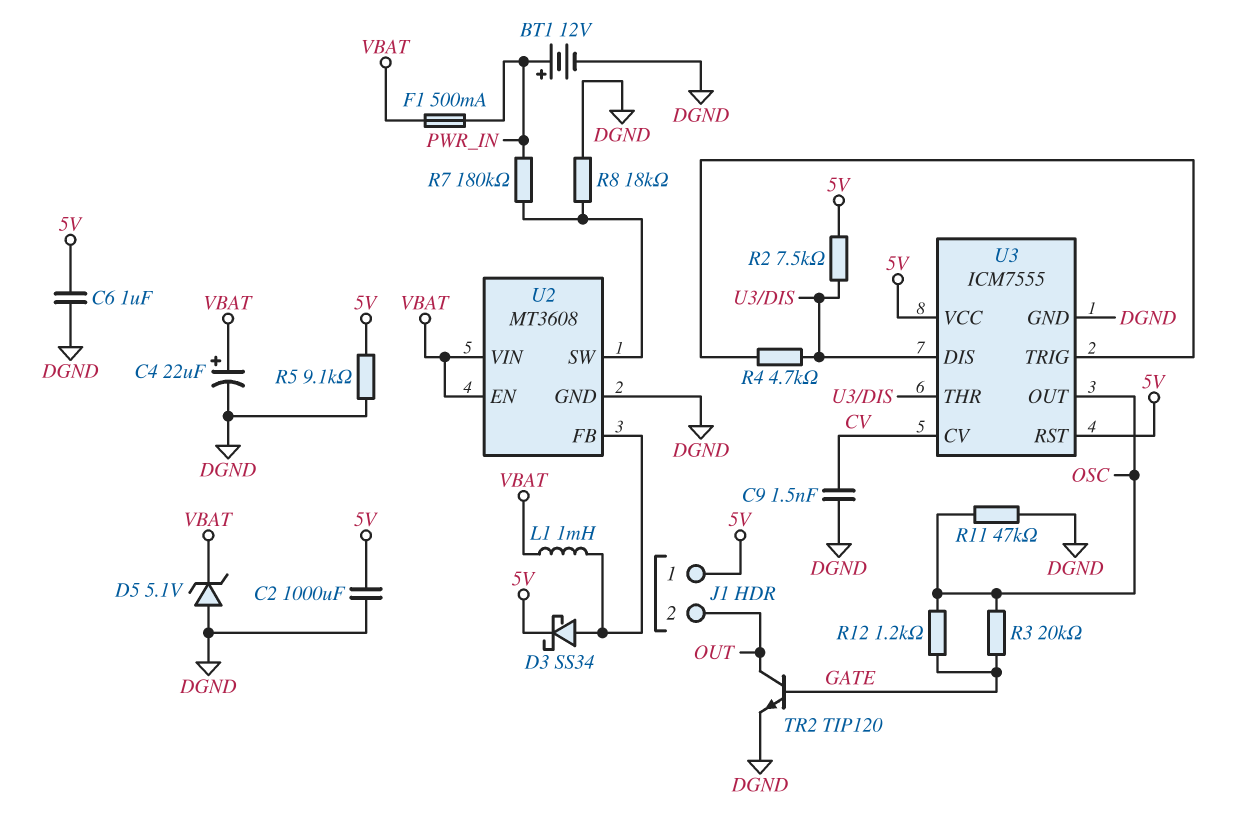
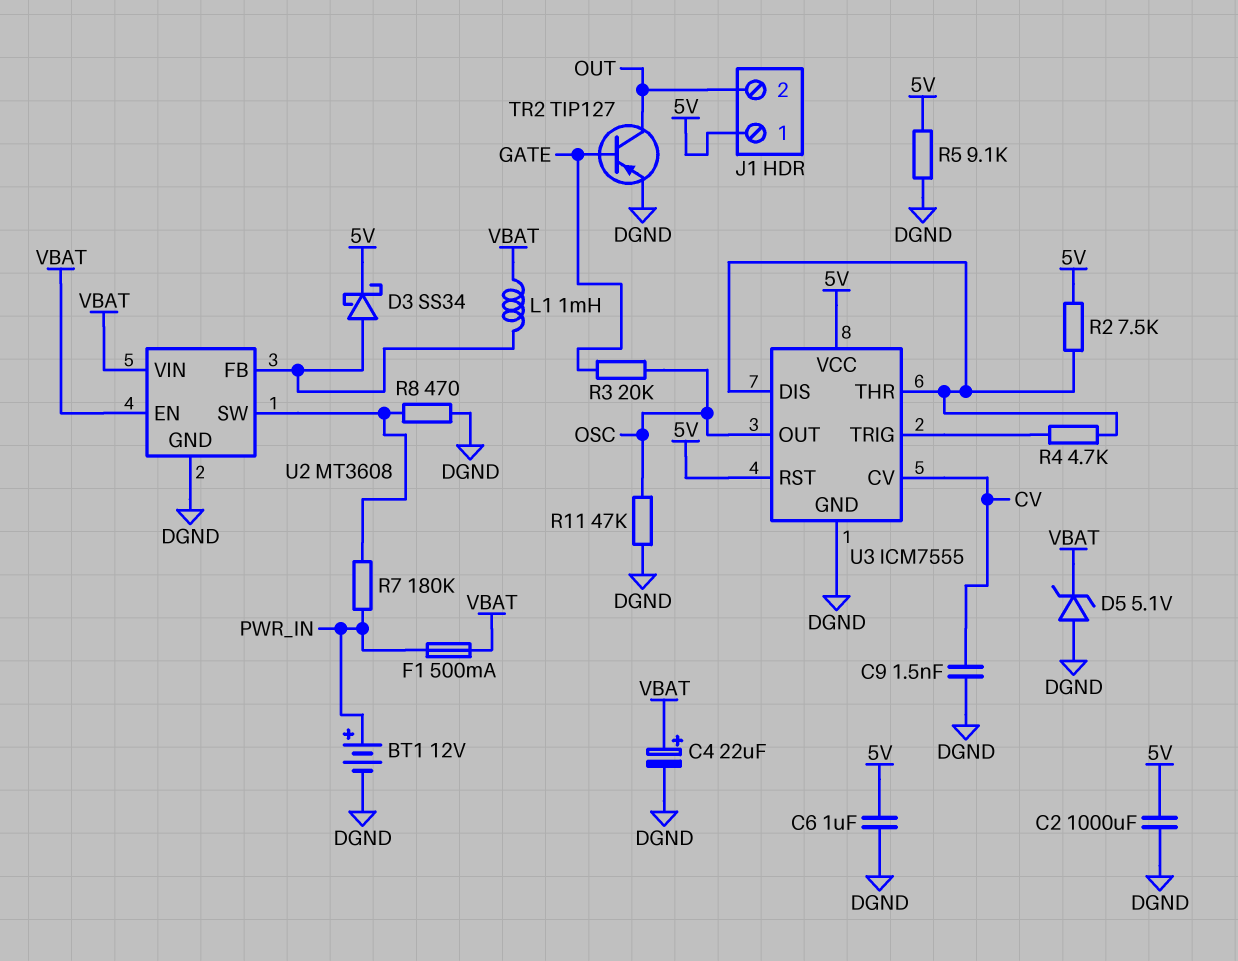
R8: 18k (DGND, U2/SW) -> 470 (DGND, U2/SW)
R12: 1.2k (GATE, OSC) -> none
TR2: NPN TIP120 (B GATE, C OUT, E DGND) -> PNP TIP127 (B GATE, C OUT, E DGND)

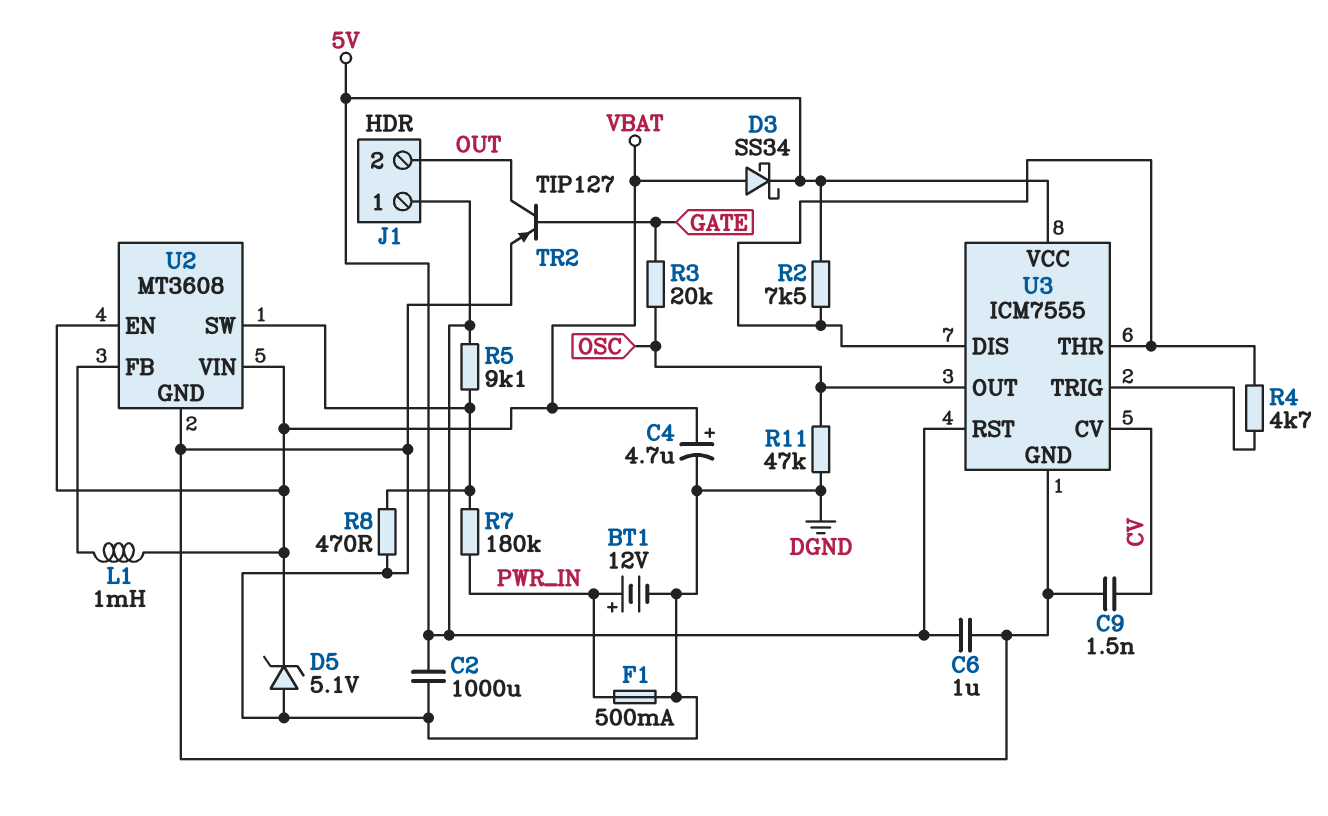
C4: 22uF (plus VBAT, minus DGND) -> 4.7uF (plus VBAT, minus DGND)
D3: schottky SS34 (A U2/FB, K 5V) -> schottky SS34 (A VBAT, K 5V)
F1: 500mA (PWR_IN, VBAT) -> 500mA (DGND, PWR_IN)
R5: 9.1k (5V, DGND) -> 9.1k (5V, U2/SW)

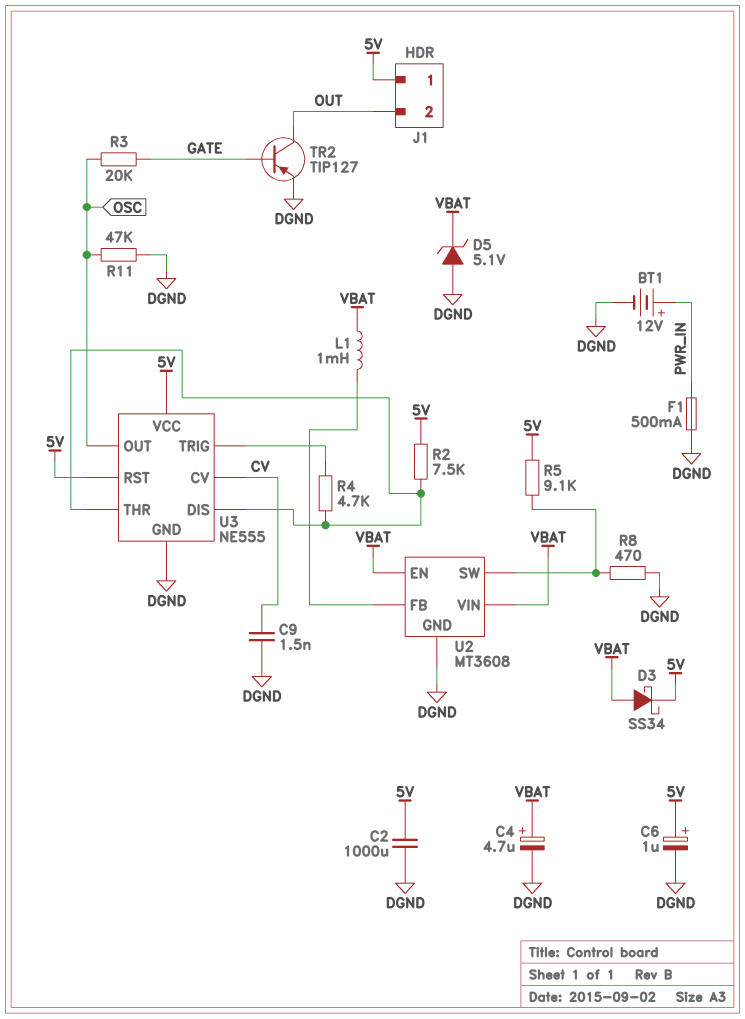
C6: 1uF (5V, DGND) -> 1uF (plus 5V, minus DGND)
R7: 180k (PWR_IN, U2/SW) -> none
U3: ICM7555 -> NE555

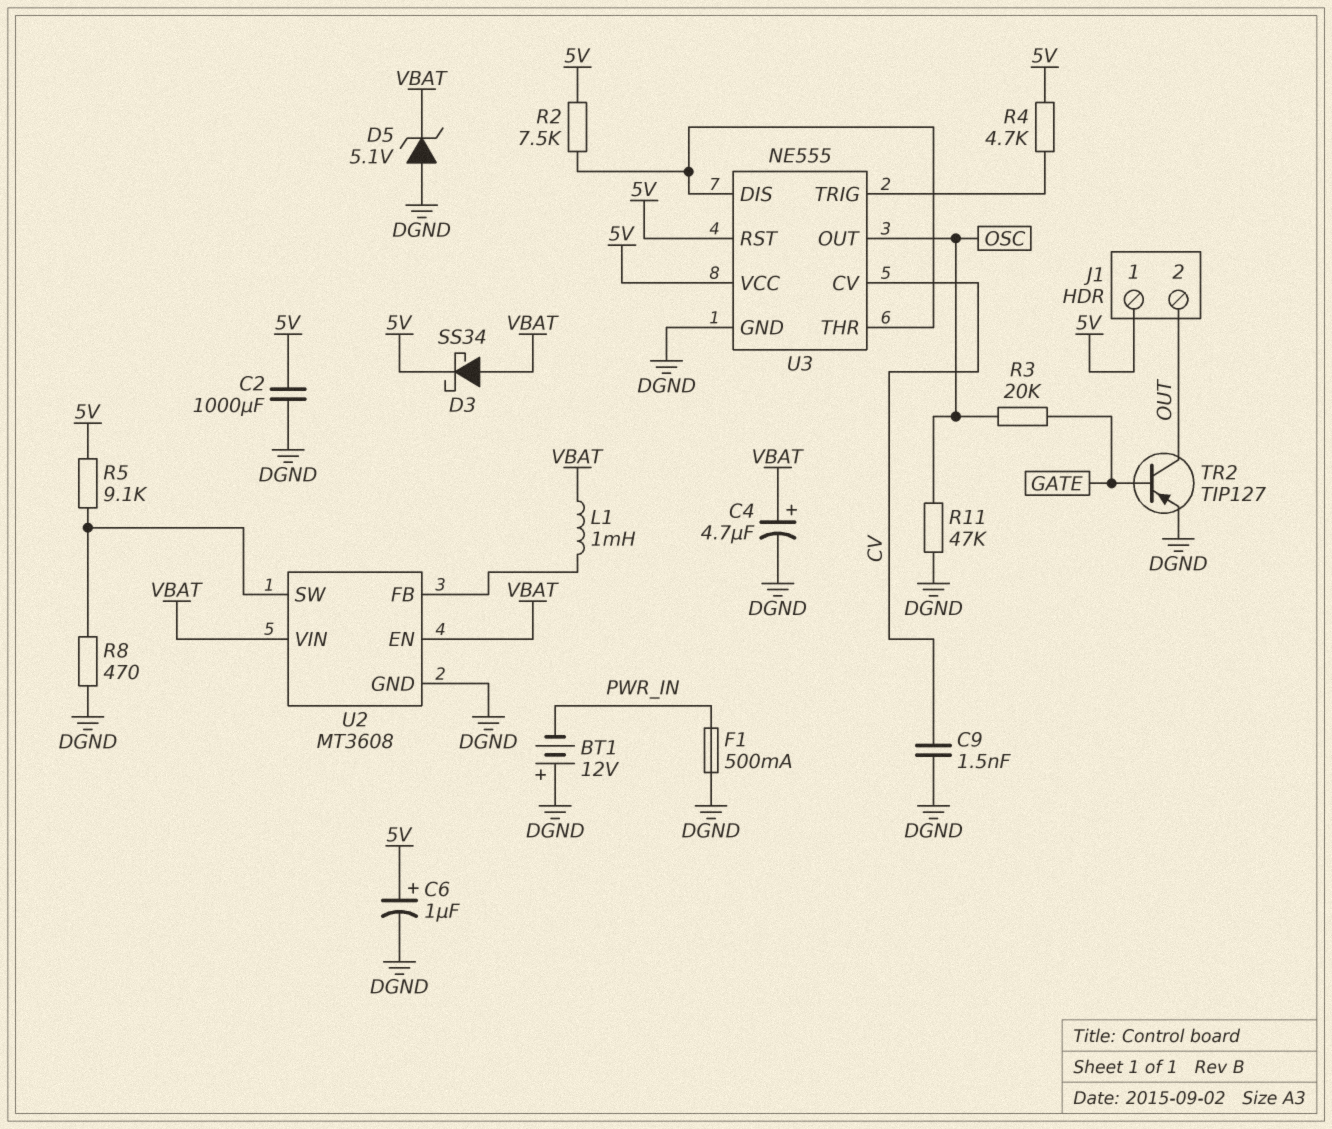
BT1: 12V (plus PWR_IN, minus DGND) -> 12V (plus DGND, minus PWR_IN)
R4: 4.7k (U3/DIS, U3/TRIG) -> 4.7k (5V, U3/TRIG)

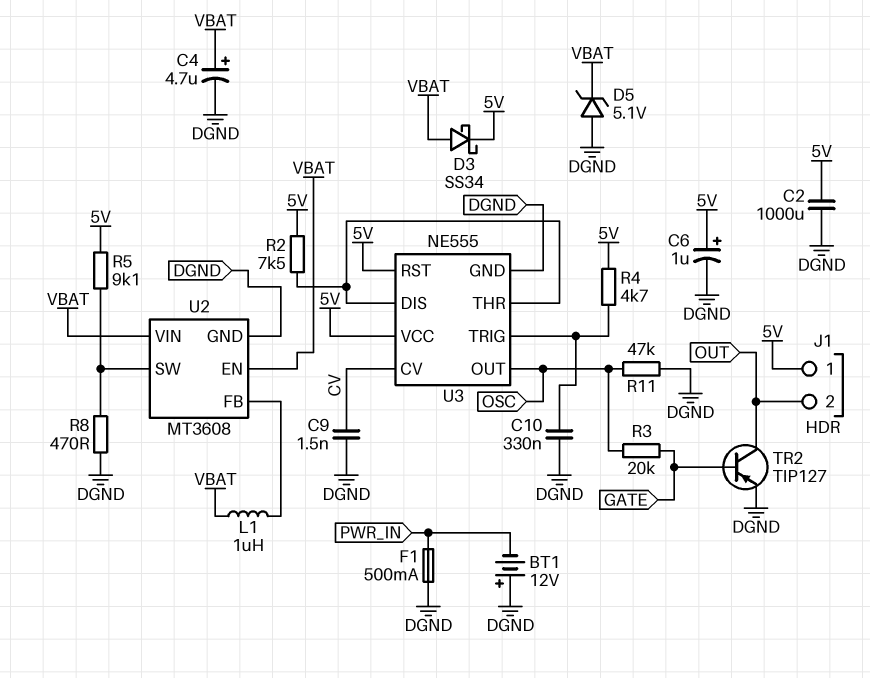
C10: none -> 330nF (DGND, U3/TRIG)
L1: 1mH (U2/FB, VBAT) -> 1uH (U2/FB, VBAT)

